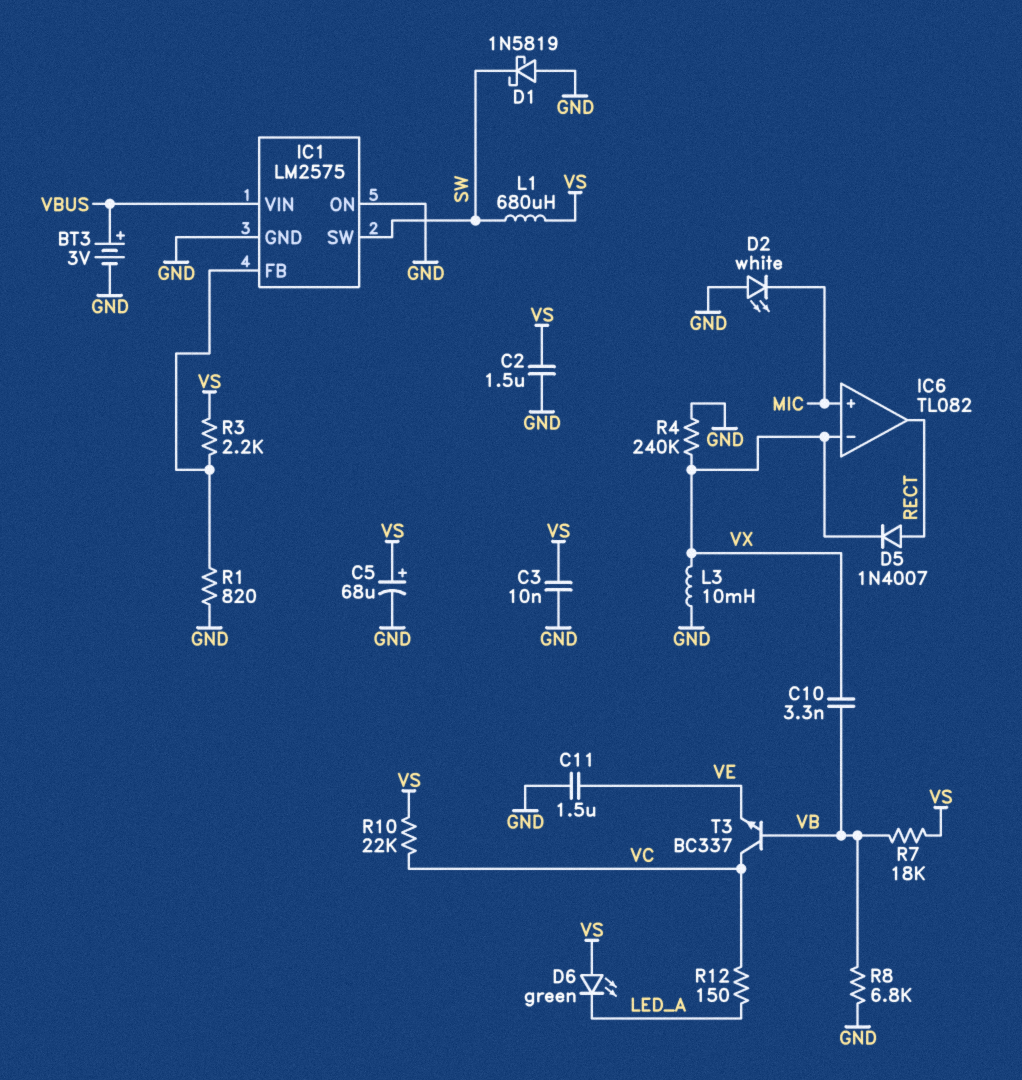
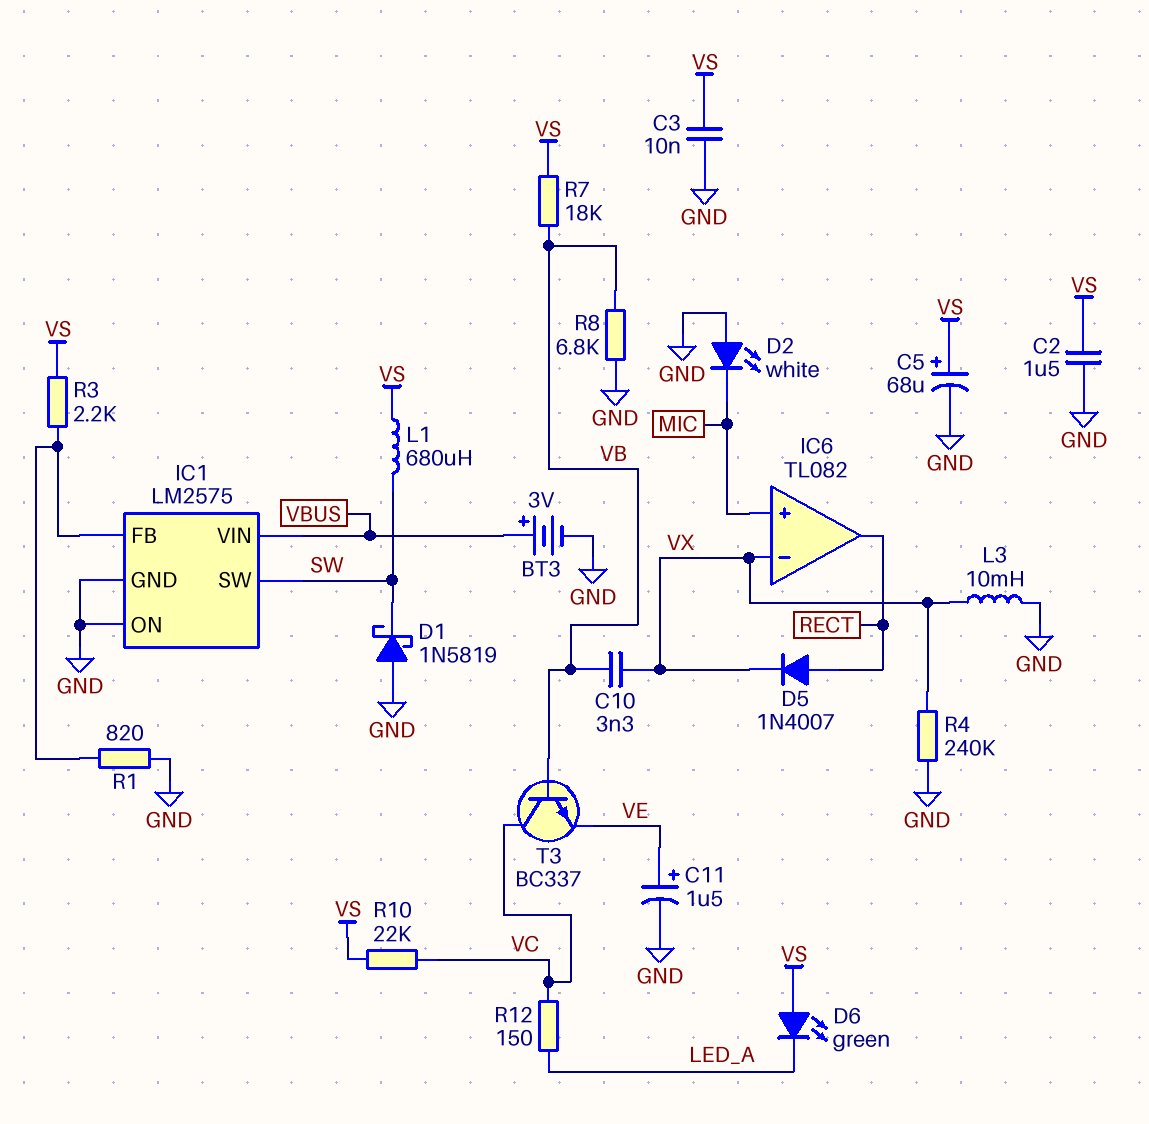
C11: 1.5uF (GND, VE) -> 1.5uF (plus VE, minus GND)

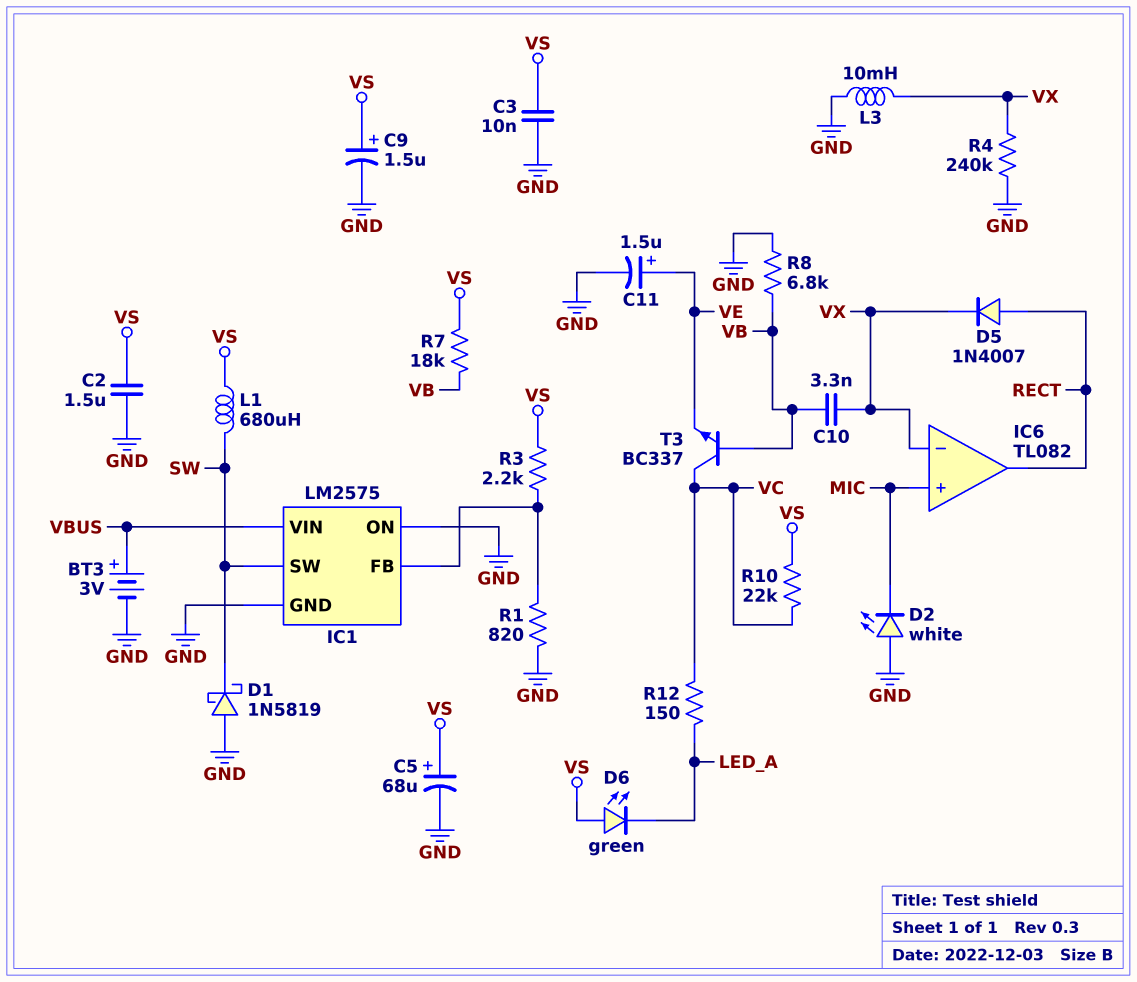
C9: none -> 1.5uF (plus VS, minus GND)

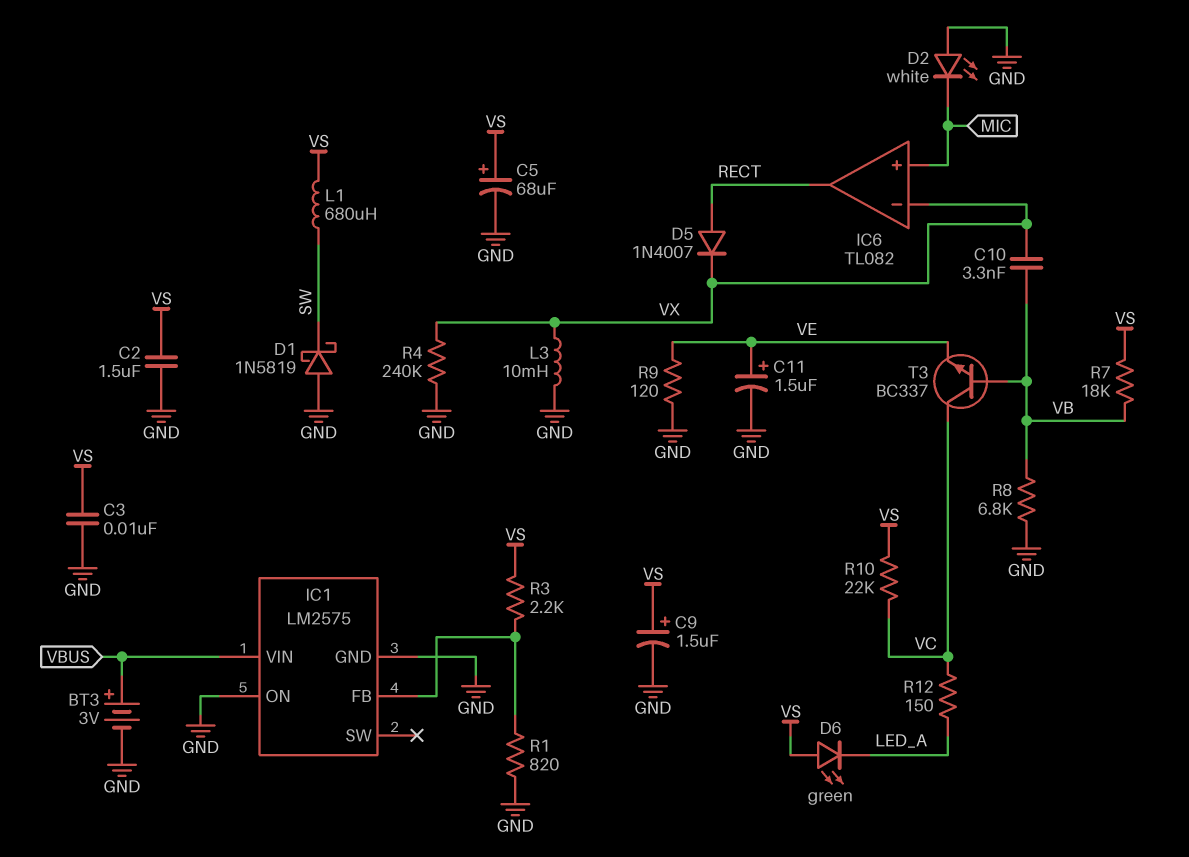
IC1 pin SW: SW -> none
R9: none -> 120 (GND, VE)

